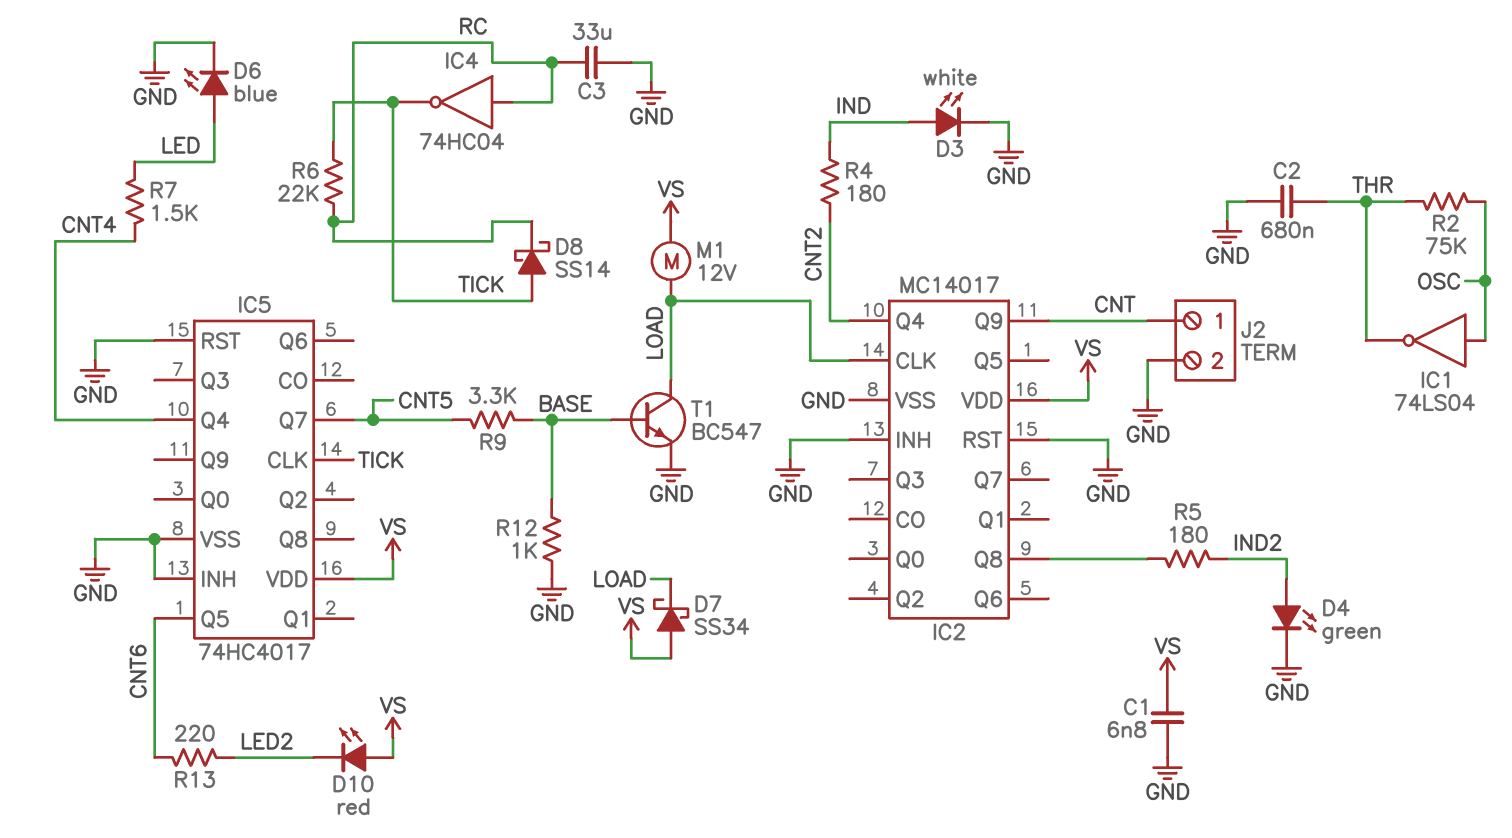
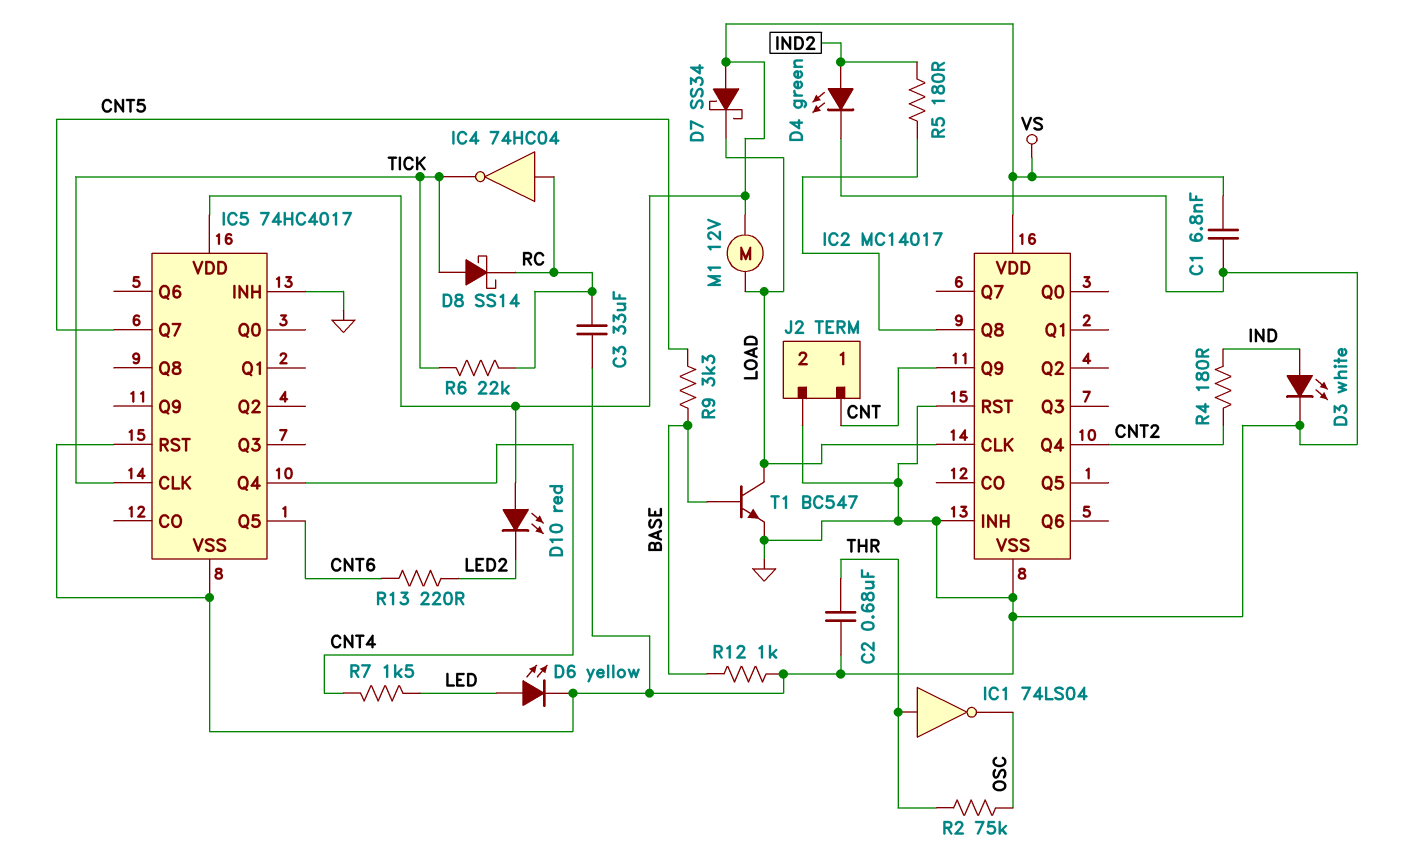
D6: LED blue (A LED, K GND) -> LED yellow (A LED, K GND)
IC1: NOT 74LS04 (in OSC, out THR) -> NOT 74LS04 (in THR, out OSC)

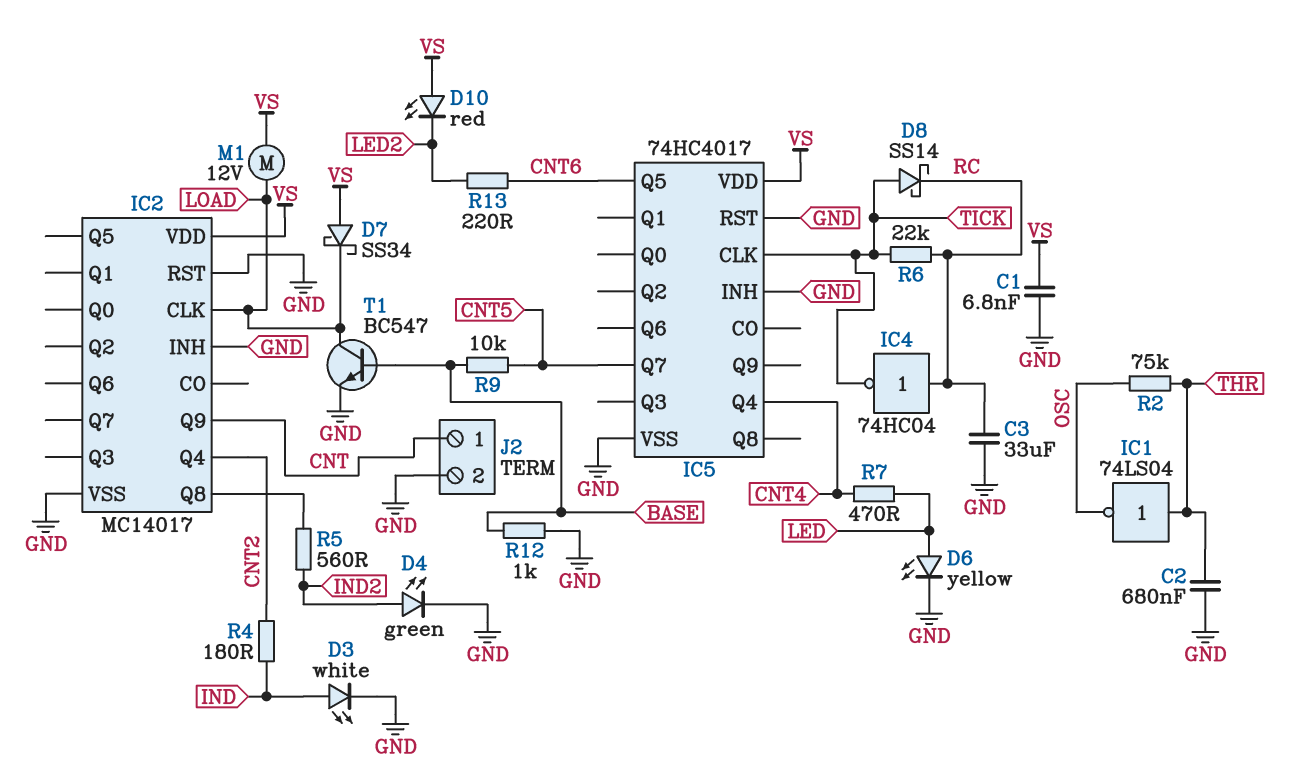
R5: 180 (IC2/Q8, IND2) -> 560 (IC2/Q8, IND2)
R7: 1.5k (CNT4, LED) -> 470 (CNT4, LED)
R9: 3.3k (BASE, CNT5) -> 10k (BASE, CNT5)

